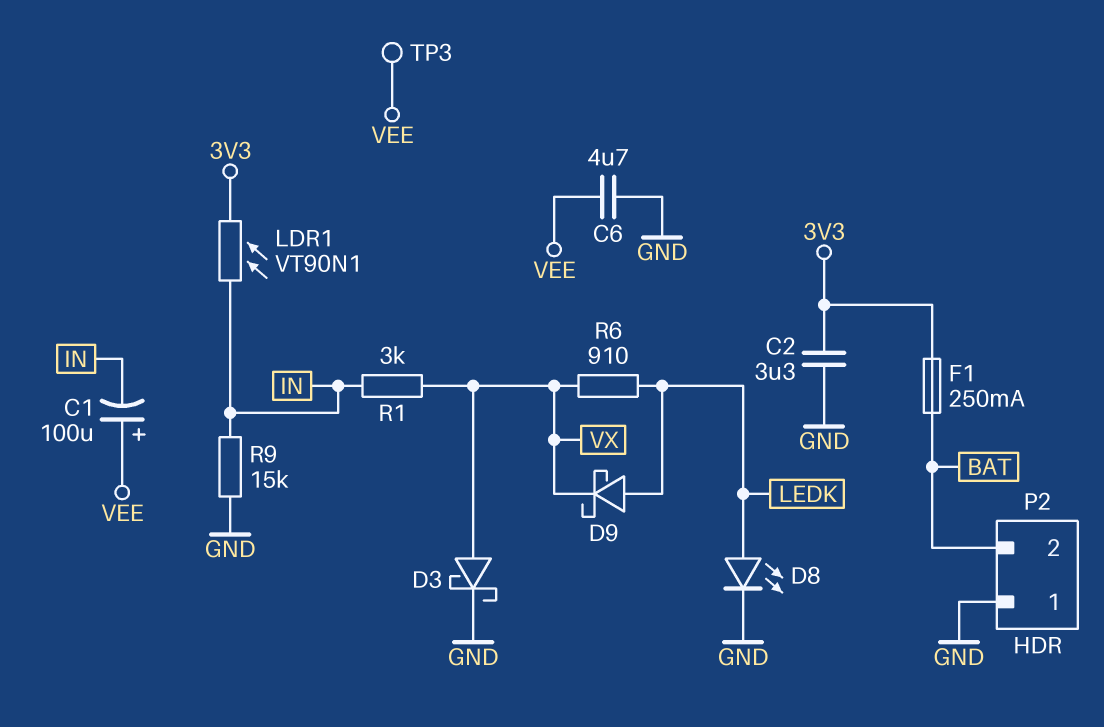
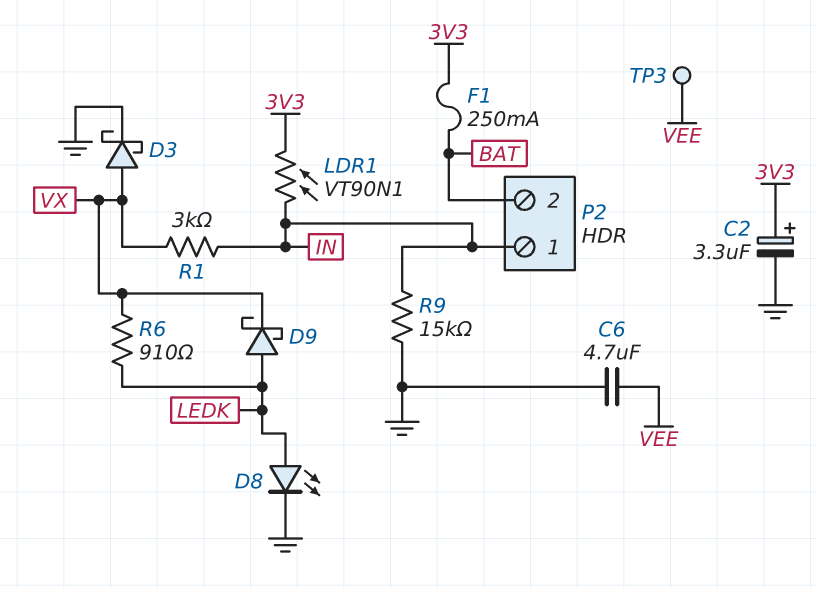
C1: 100uF (plus VEE, minus IN) -> none
C2: 3.3uF (3V3, GND) -> 3.3uF (plus 3V3, minus GND)
P2 pin 1: GND -> IN

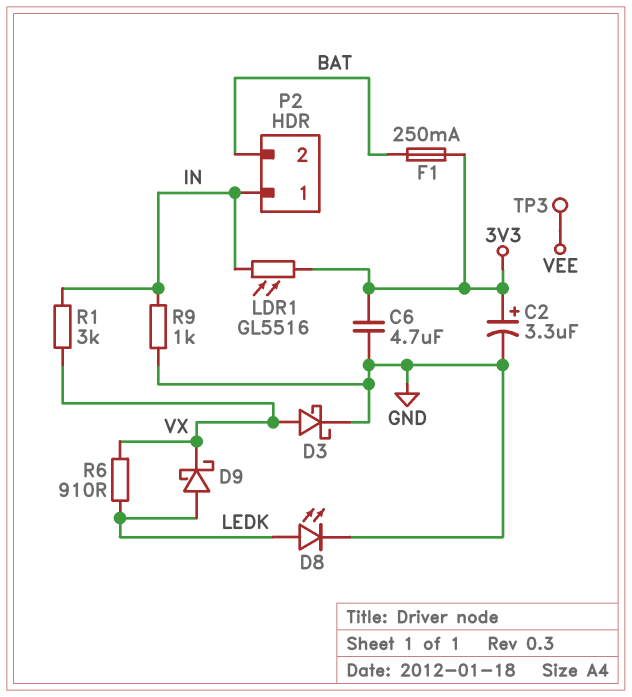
C6: 4.7uF (GND, VEE) -> 4.7uF (3V3, GND)
LDR1: VT90N1 (3V3, IN) -> GL5516 (3V3, IN)
R9: 15k (GND, IN) -> 1k (GND, IN)

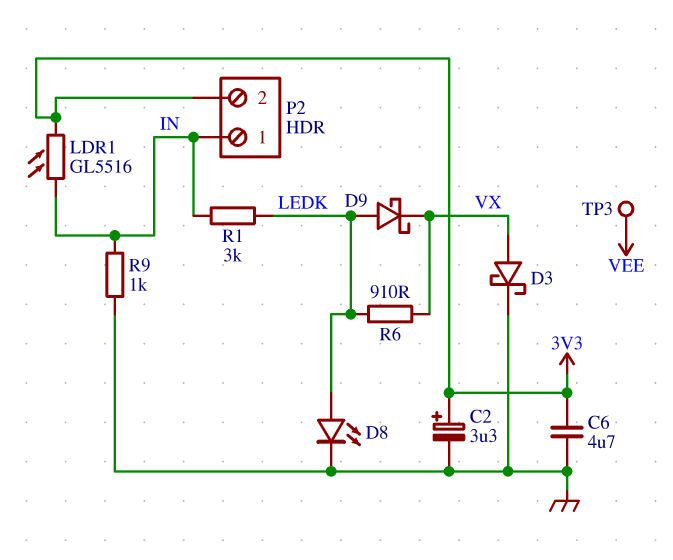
F1: 250mA (3V3, BAT) -> none
P2 pin 2: BAT -> 3V3
R1: 3k (IN, VX) -> 3k (IN, LEDK)

